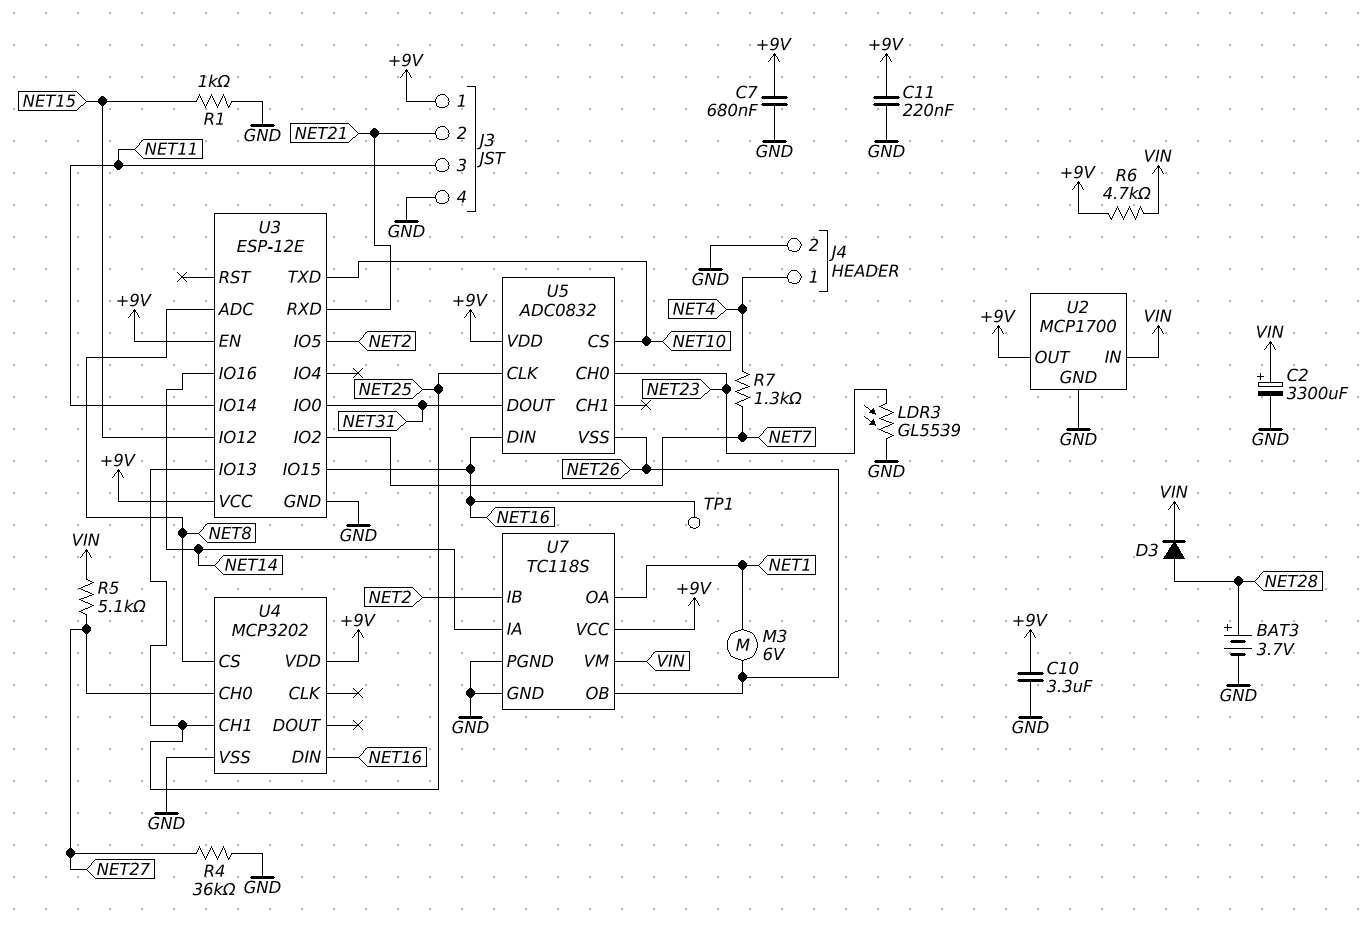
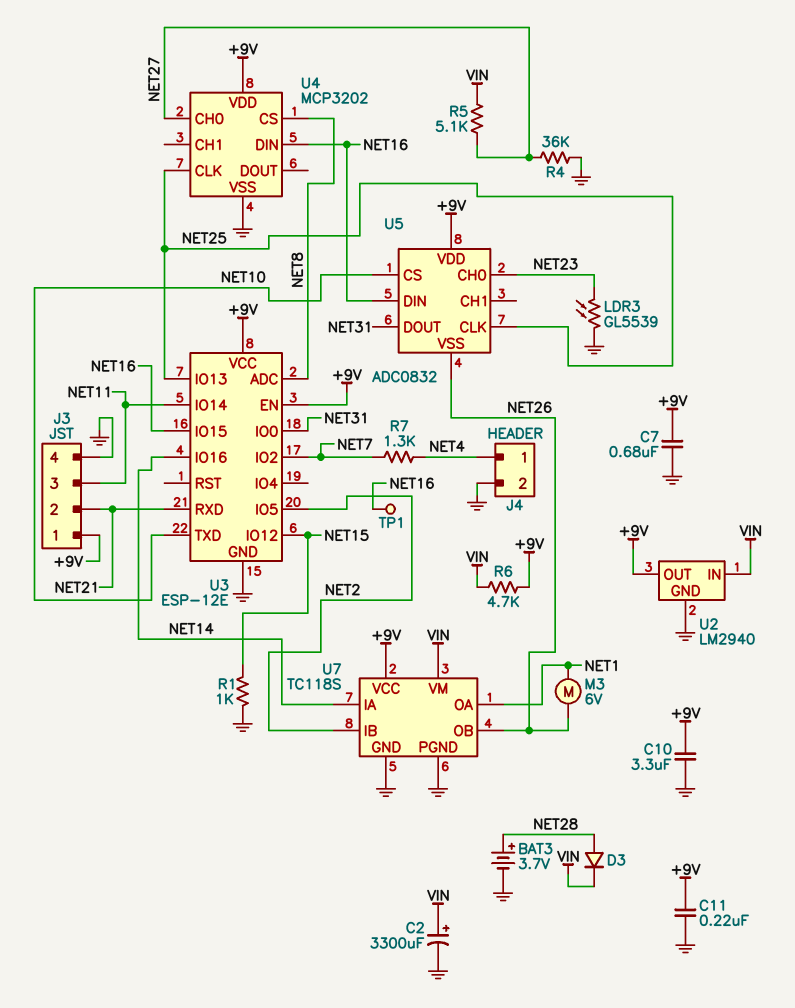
U2: MCP1700 -> LM2940
U4 pin CH1: NET25 -> none
U4 pin CLK: none -> NET25

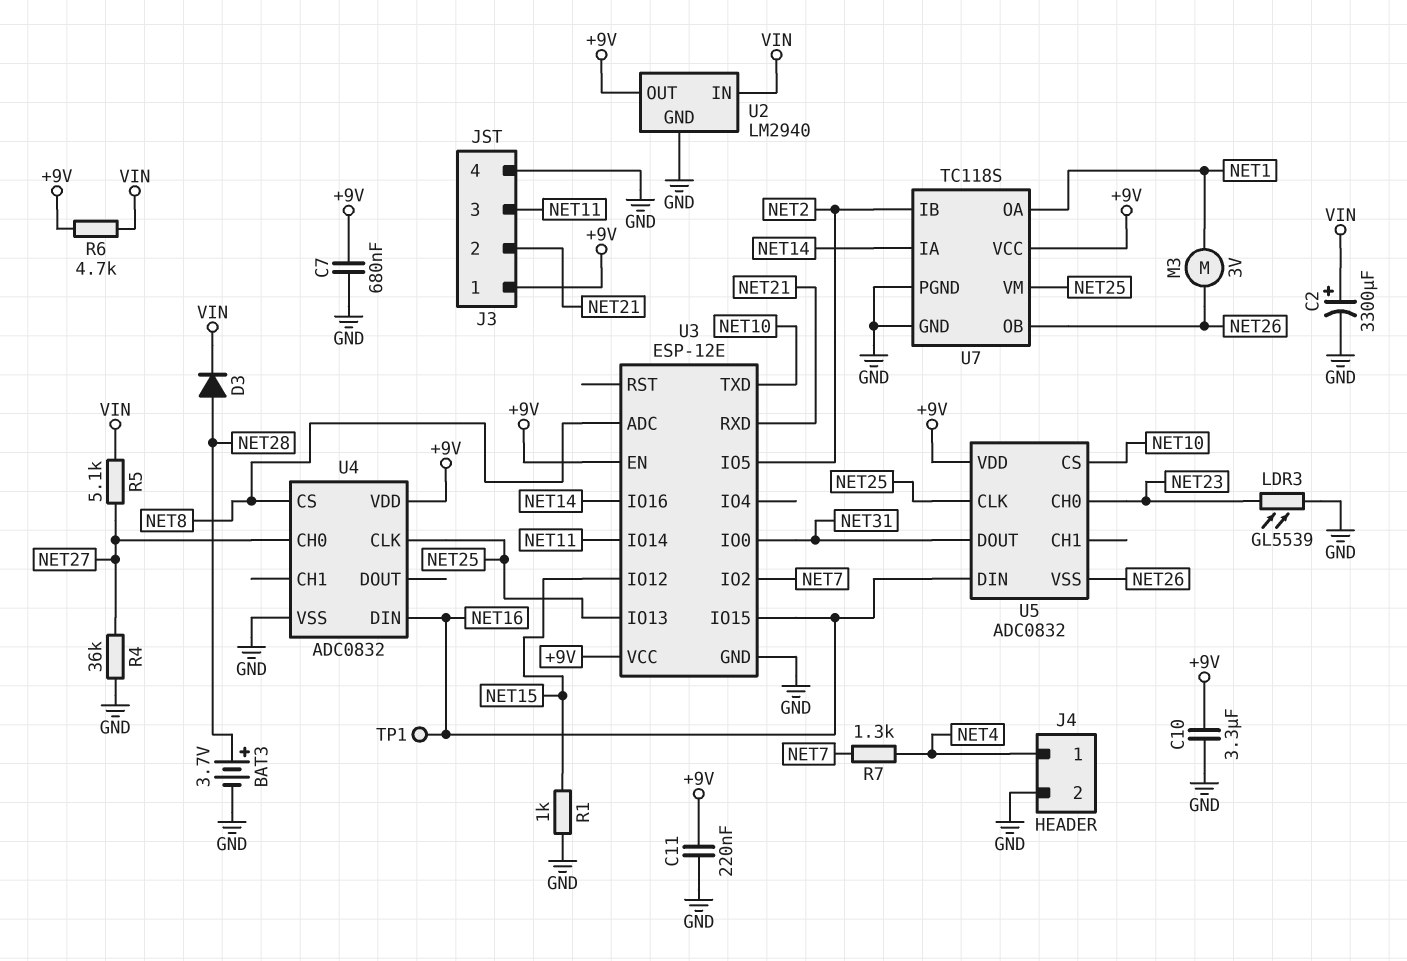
M3: motor 6V (NET1, NET26) -> motor 3V (NET1, NET26)
U4: MCP3202 -> ADC0832
U7 pin VM: VIN -> NET25

